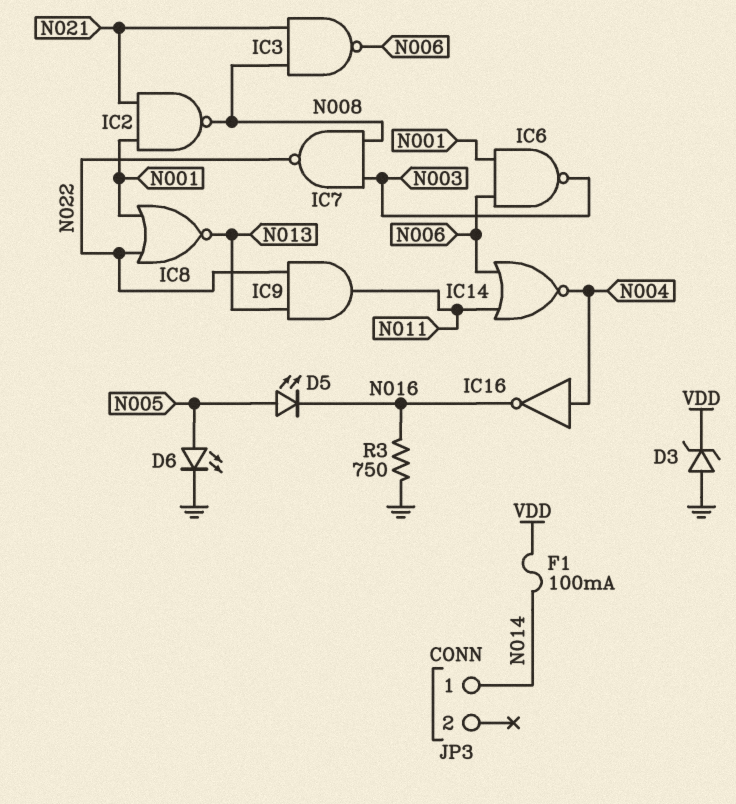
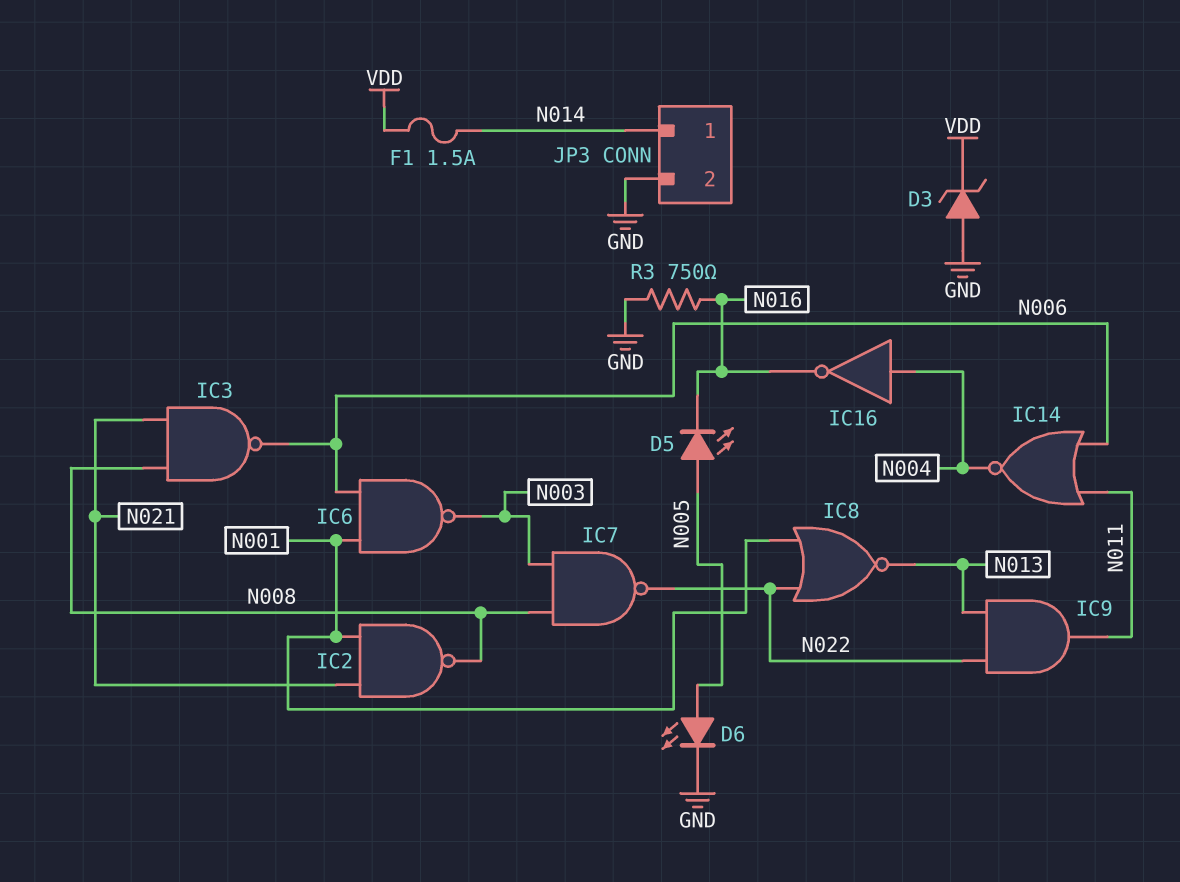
F1: 100mA (N014, VDD) -> 1.5A (N014, VDD)
JP3 pin 2: none -> GND

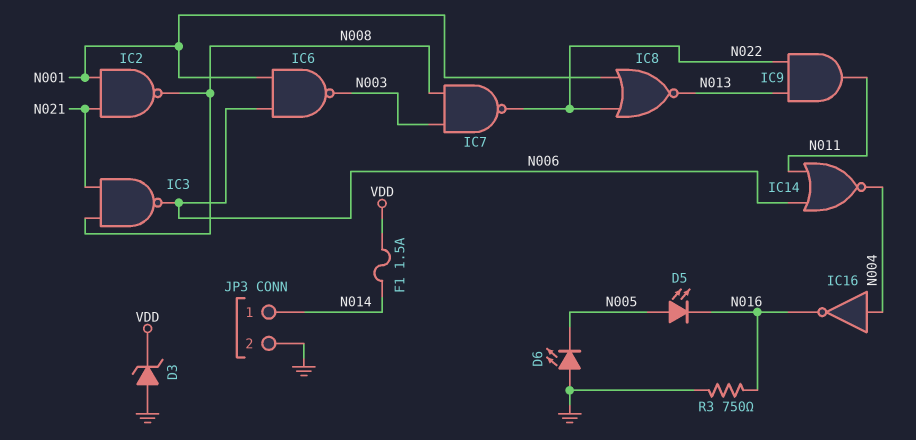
D6: LED (A N005, K GND) -> LED (A GND, K N005)

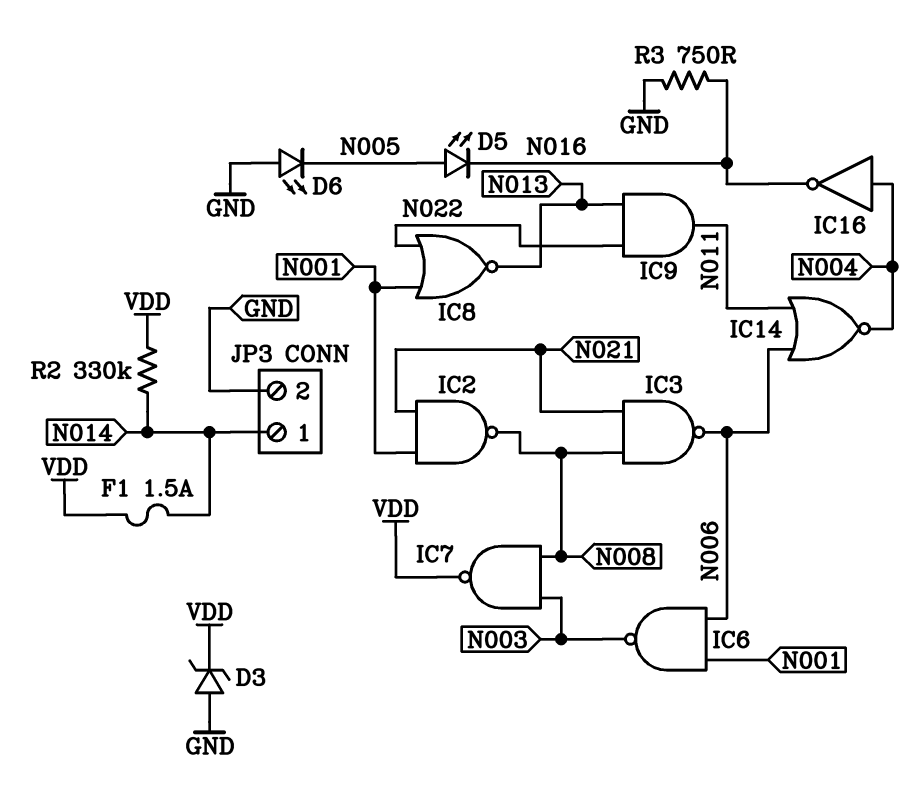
IC7: NAND (in N003, in N008, out N022) -> NAND (in N003, in N008, out VDD)
R2: none -> 330k (N014, VDD)

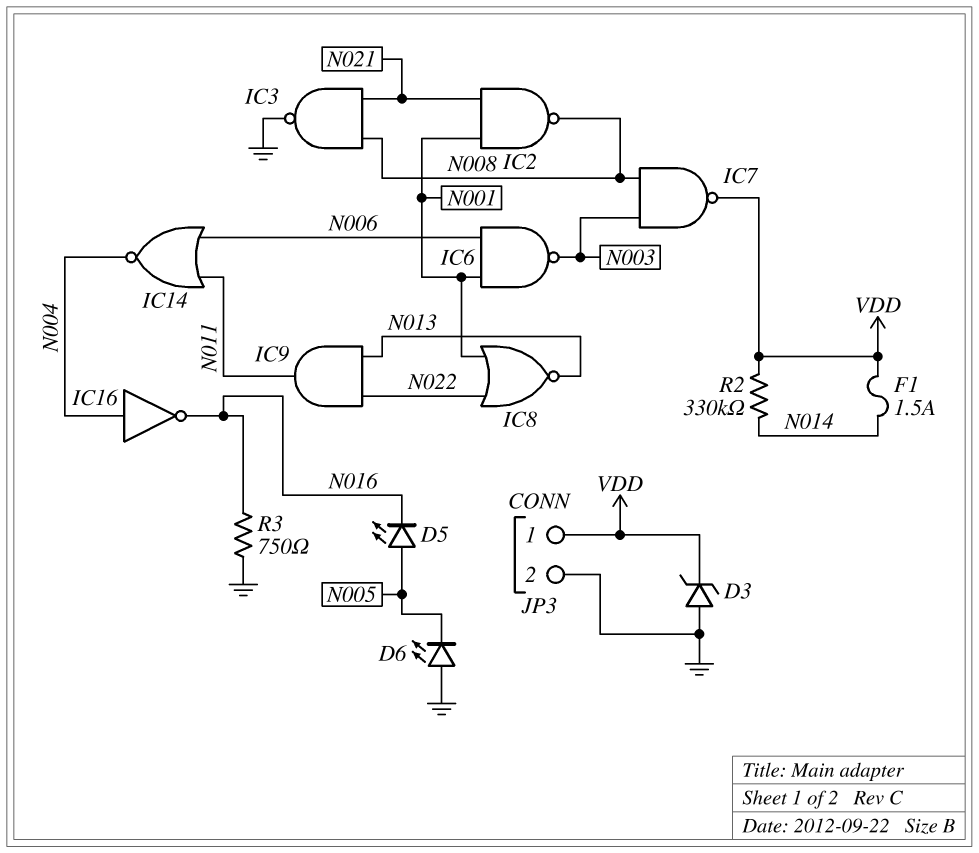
IC3: NAND (in N008, in N021, out N006) -> NAND (in N008, in N021, out GND)
JP3 pin 1: N014 -> VDD

